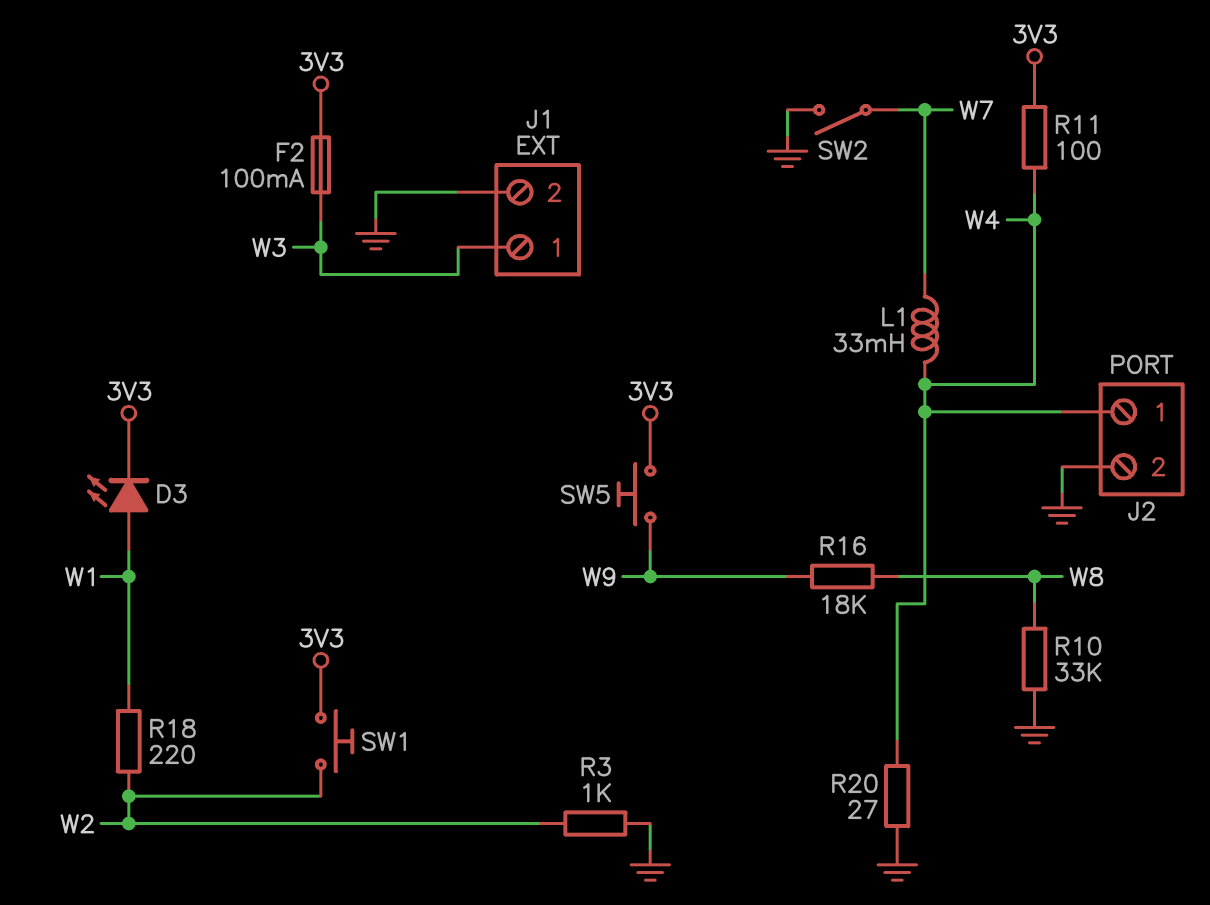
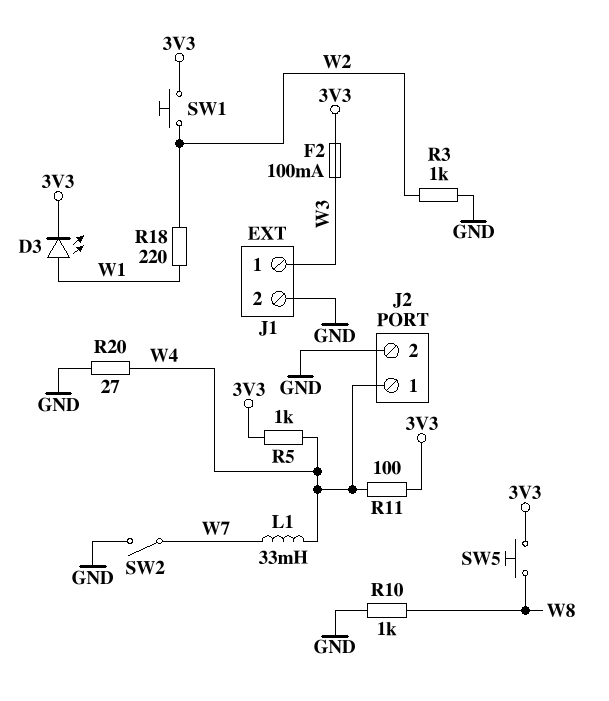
R5: none -> 1k (3V3, W4)
R10: 33k (GND, W8) -> 1k (GND, W8)
R16: 18k (W8, W9) -> none
SW5: button (3V3, W9) -> button (3V3, W8)

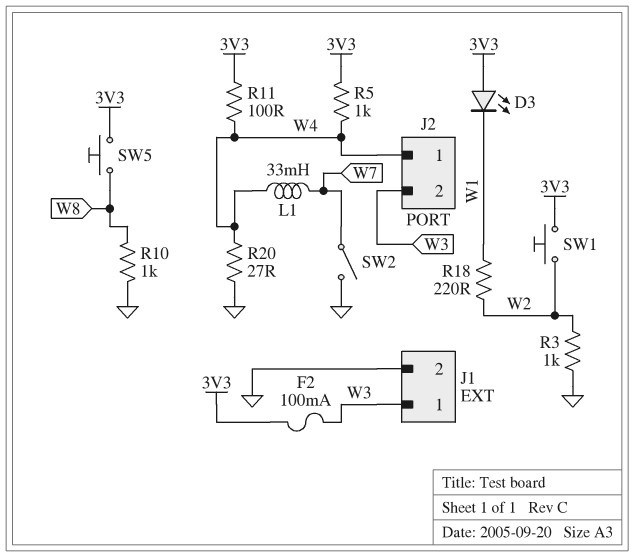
D3: LED (A W1, K 3V3) -> LED (A 3V3, K W1)
J2 pin 2: GND -> W3

